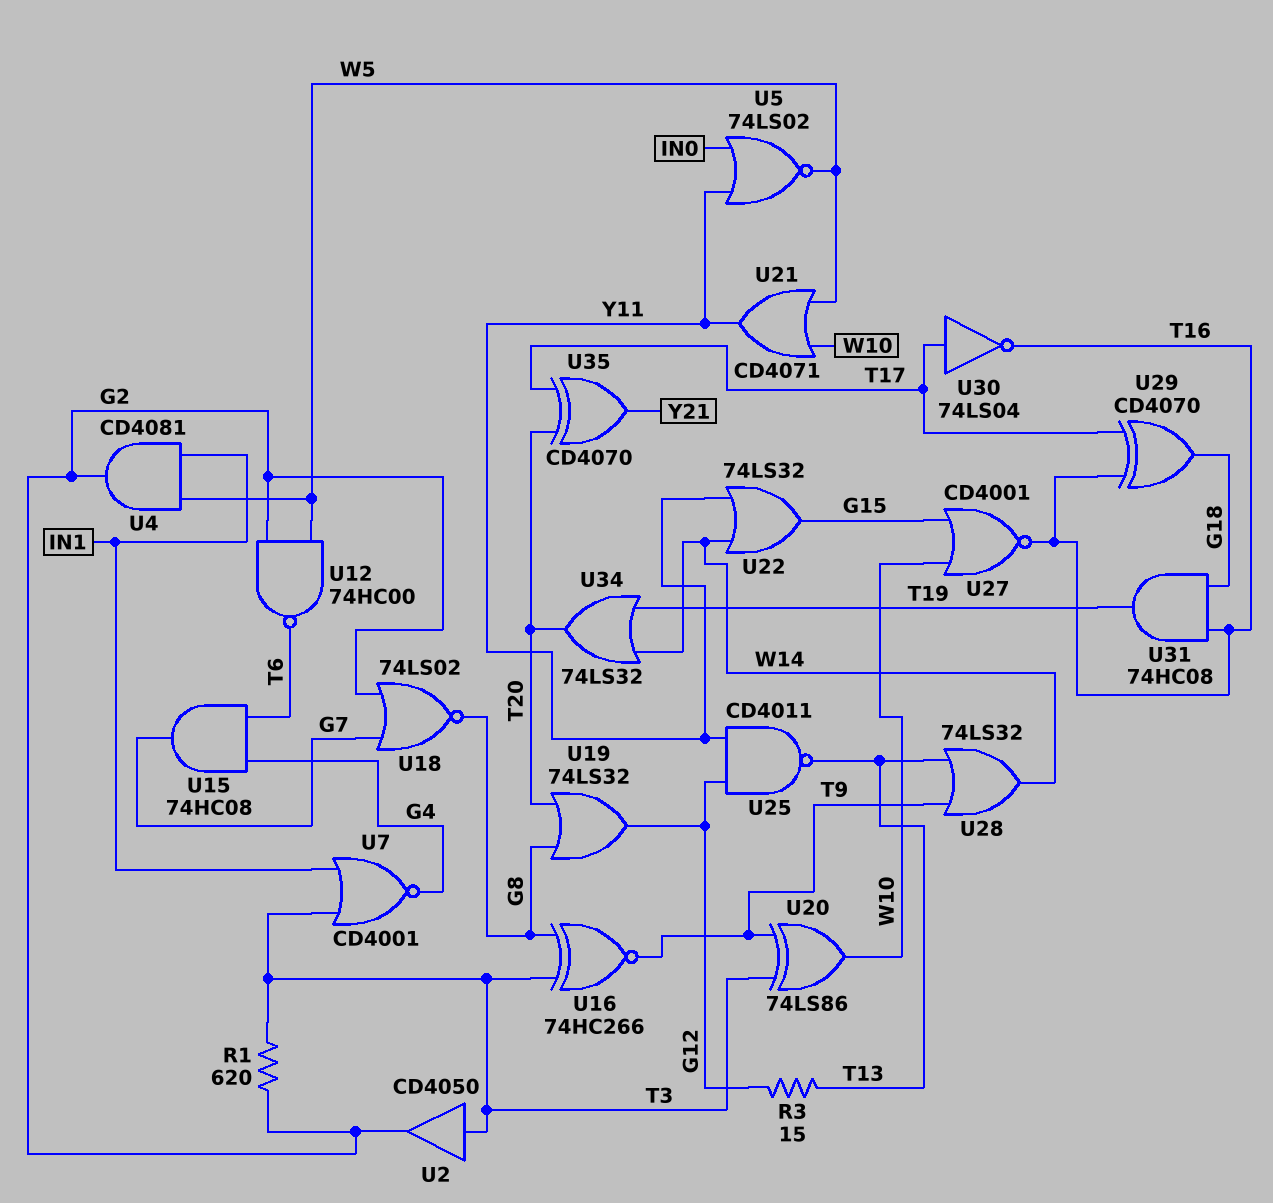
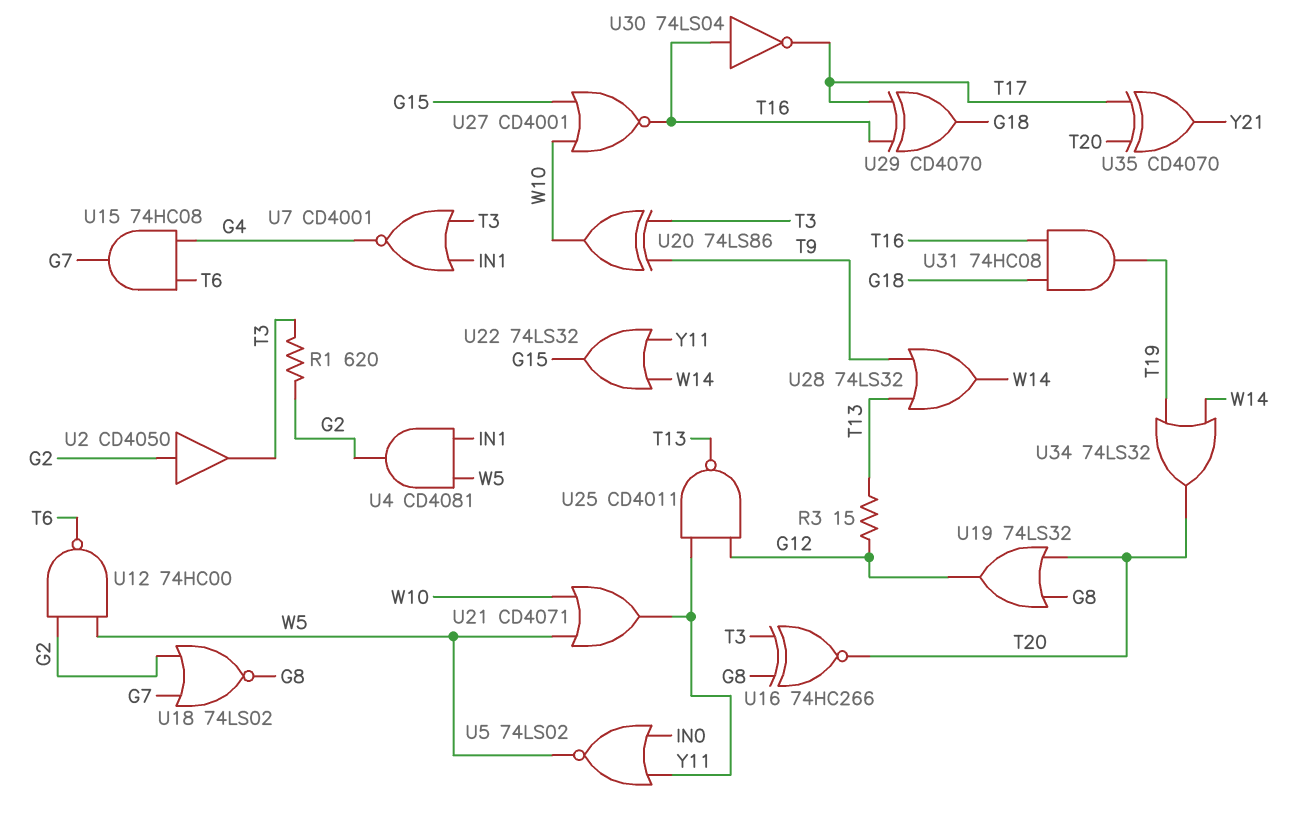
U2: buffer CD4050 (in T3, out G2) -> buffer CD4050 (in G2, out T3)
U16: XNOR 74HC266 (in G8, in T3, out T9) -> XNOR 74HC266 (in G8, in T3, out T20)
U30: NOT 74LS04 (in T17, out T16) -> NOT 74LS04 (in T16, out T17)

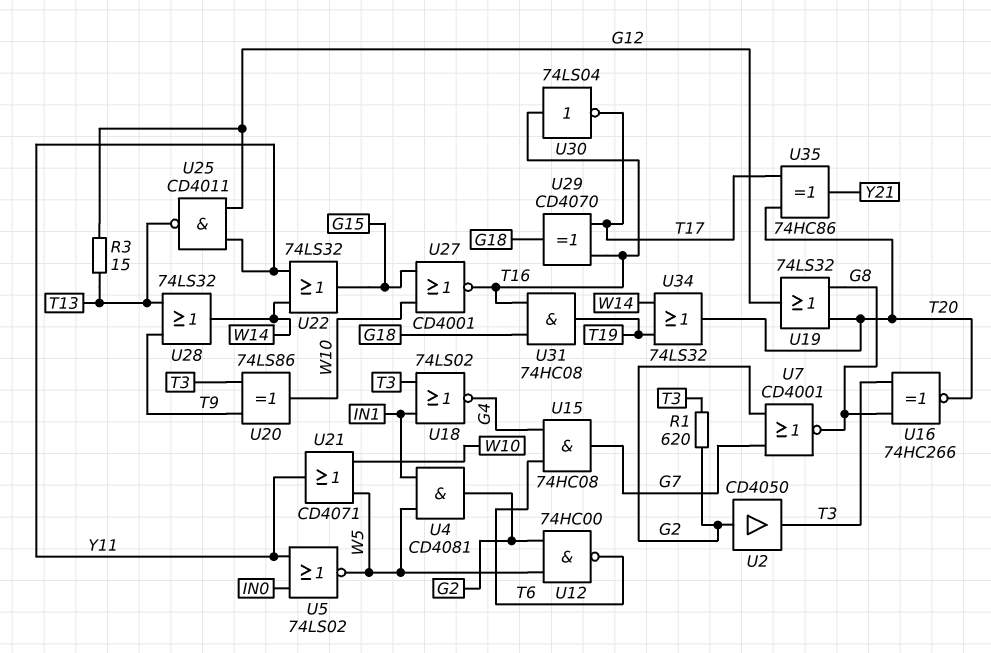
U7: NOR CD4001 (in IN1, in T3, out G4) -> NOR CD4001 (in G2, in G7, out G8)
U18: NOR 74LS02 (in G2, in G7, out G8) -> NOR 74LS02 (in IN1, in T3, out G4)
U35: XOR CD4070 (in T17, in T20, out Y21) -> XOR 74HC86 (in T17, in T20, out Y21)

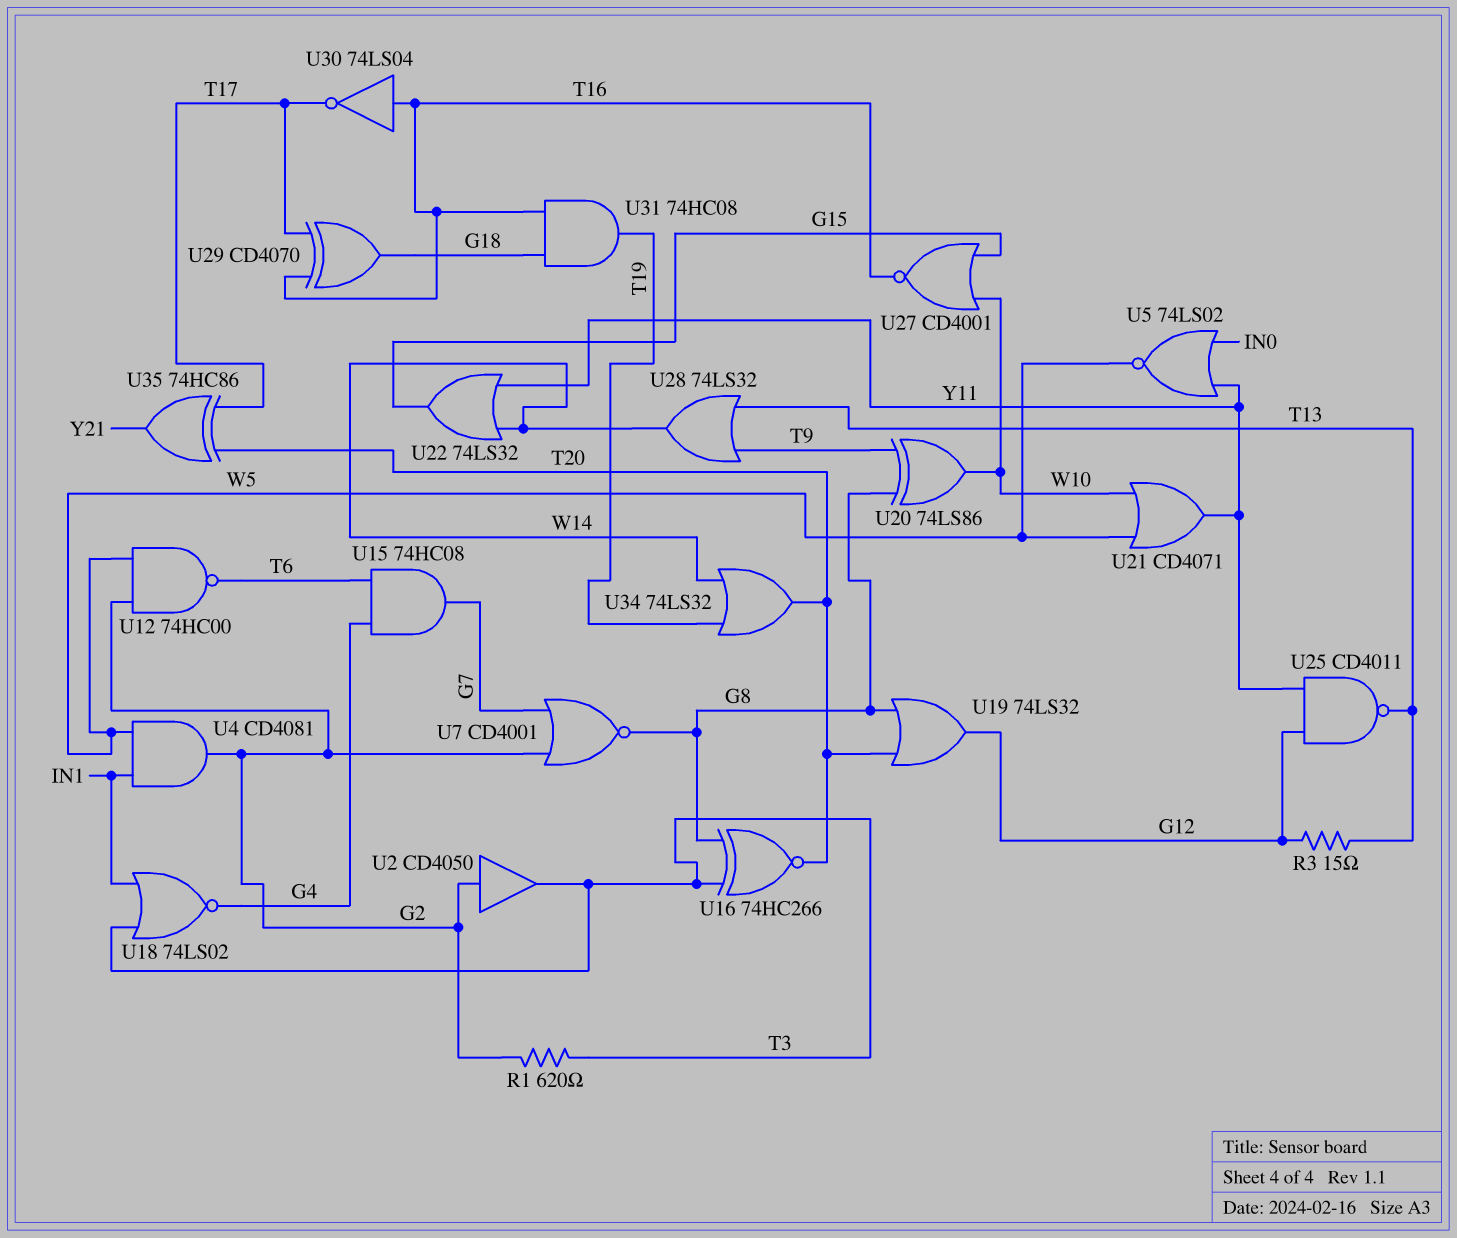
U20: XOR 74LS86 (in T3, in T9, out W10) -> XOR 74LS86 (in G8, in T9, out W10)

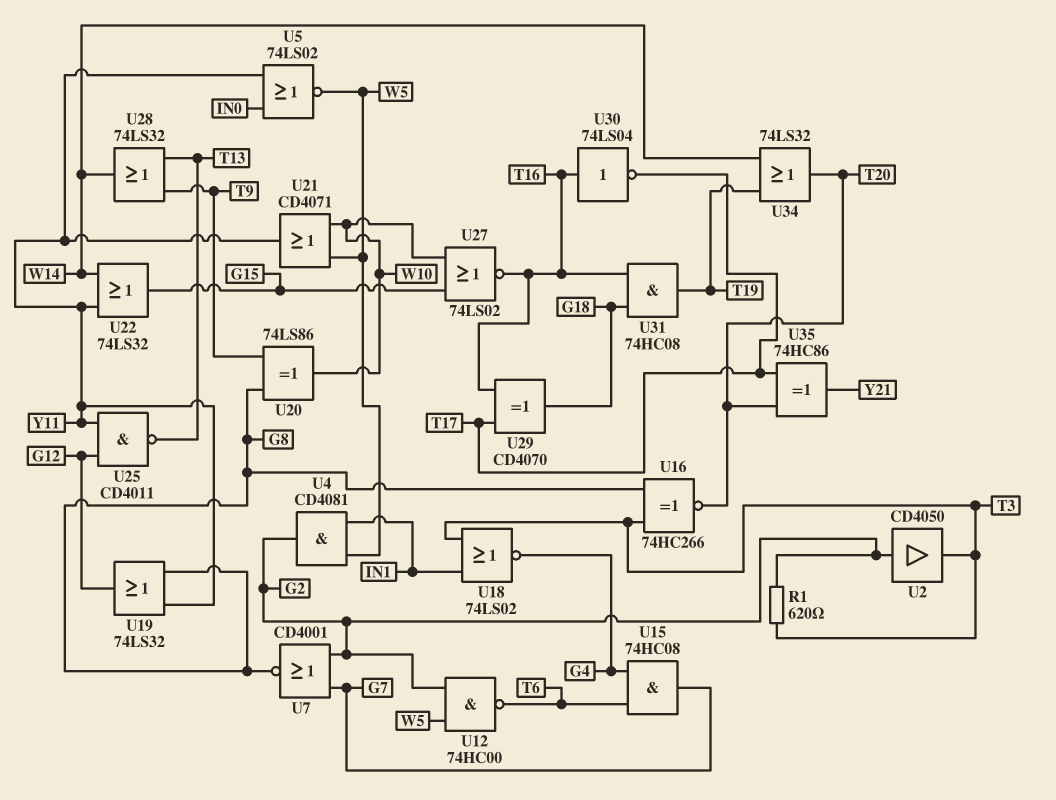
R3: 15 (G12, T13) -> none
U19: OR 74LS32 (in G8, in T20, out G12) -> OR 74LS32 (in G8, in Y11, out G12)
U27: NOR CD4001 (in G15, in W10, out T16) -> NOR 74LS02 (in G15, in W10, out T16)

